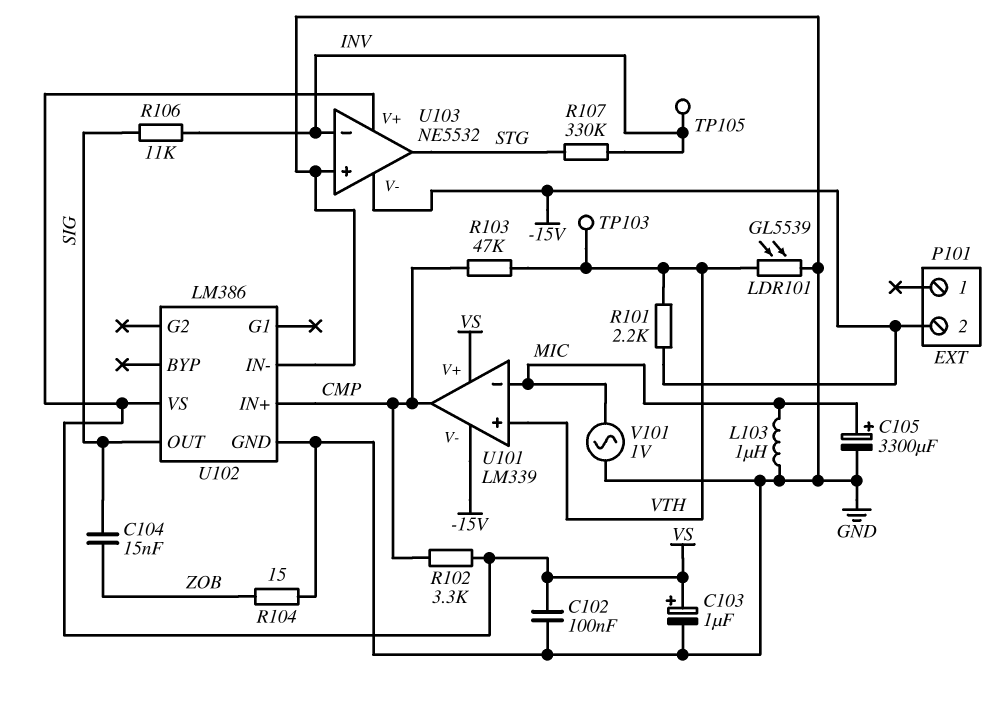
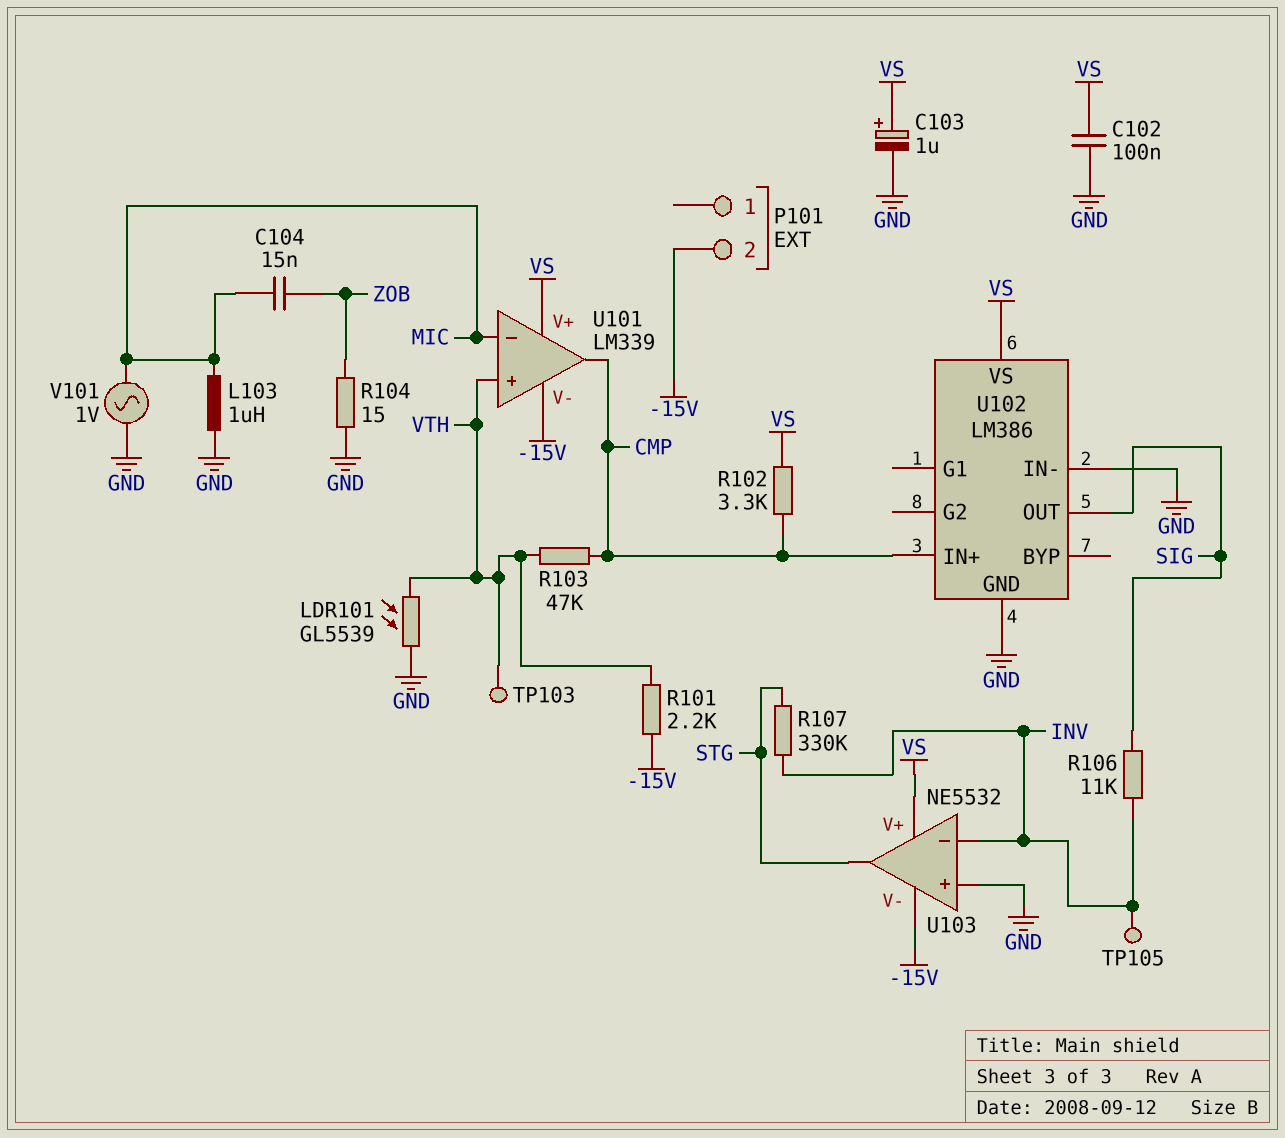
C104: 15nF (SIG, ZOB) -> 15nF (MIC, ZOB)
C105: 3300uF (plus MIC, minus GND) -> none

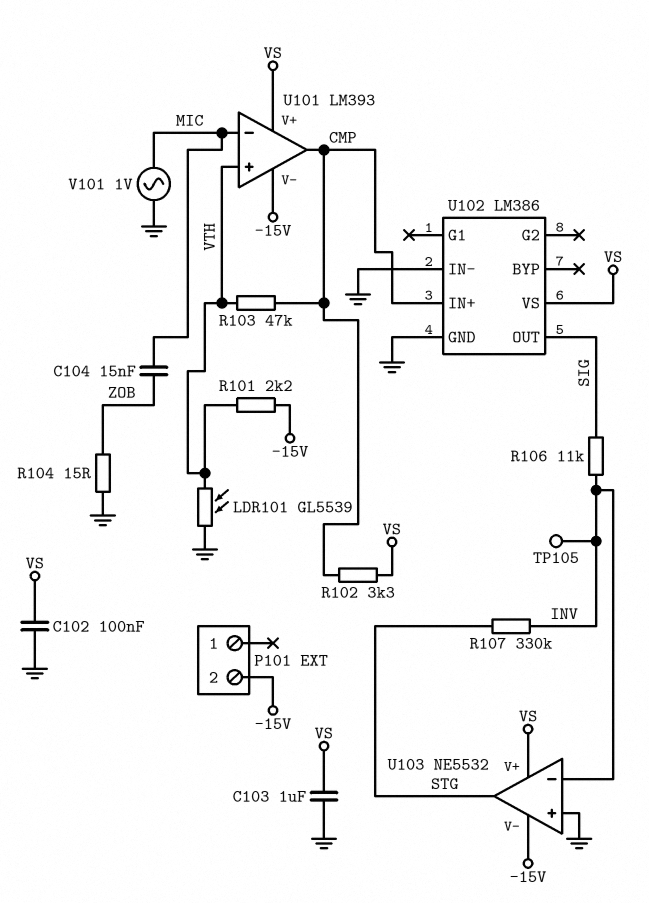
C103: 1uF (plus VS, minus GND) -> 1uF (GND, VS)
L103: 1uH (GND, MIC) -> none
TP103: test point (VTH) -> none
U101: LM339 -> LM393

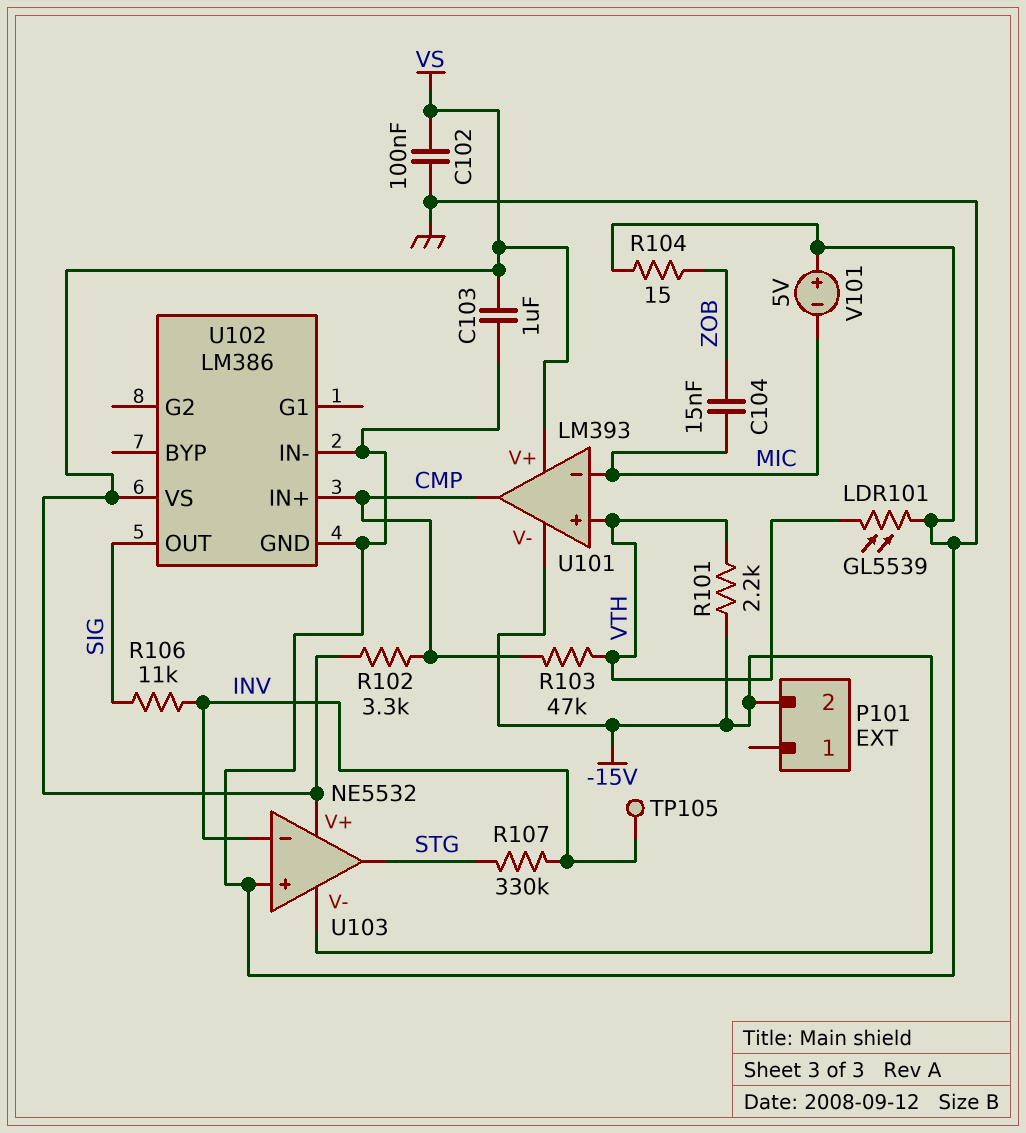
V101: AC 1V (GND, MIC) -> 5V (plus GND, minus MIC)

